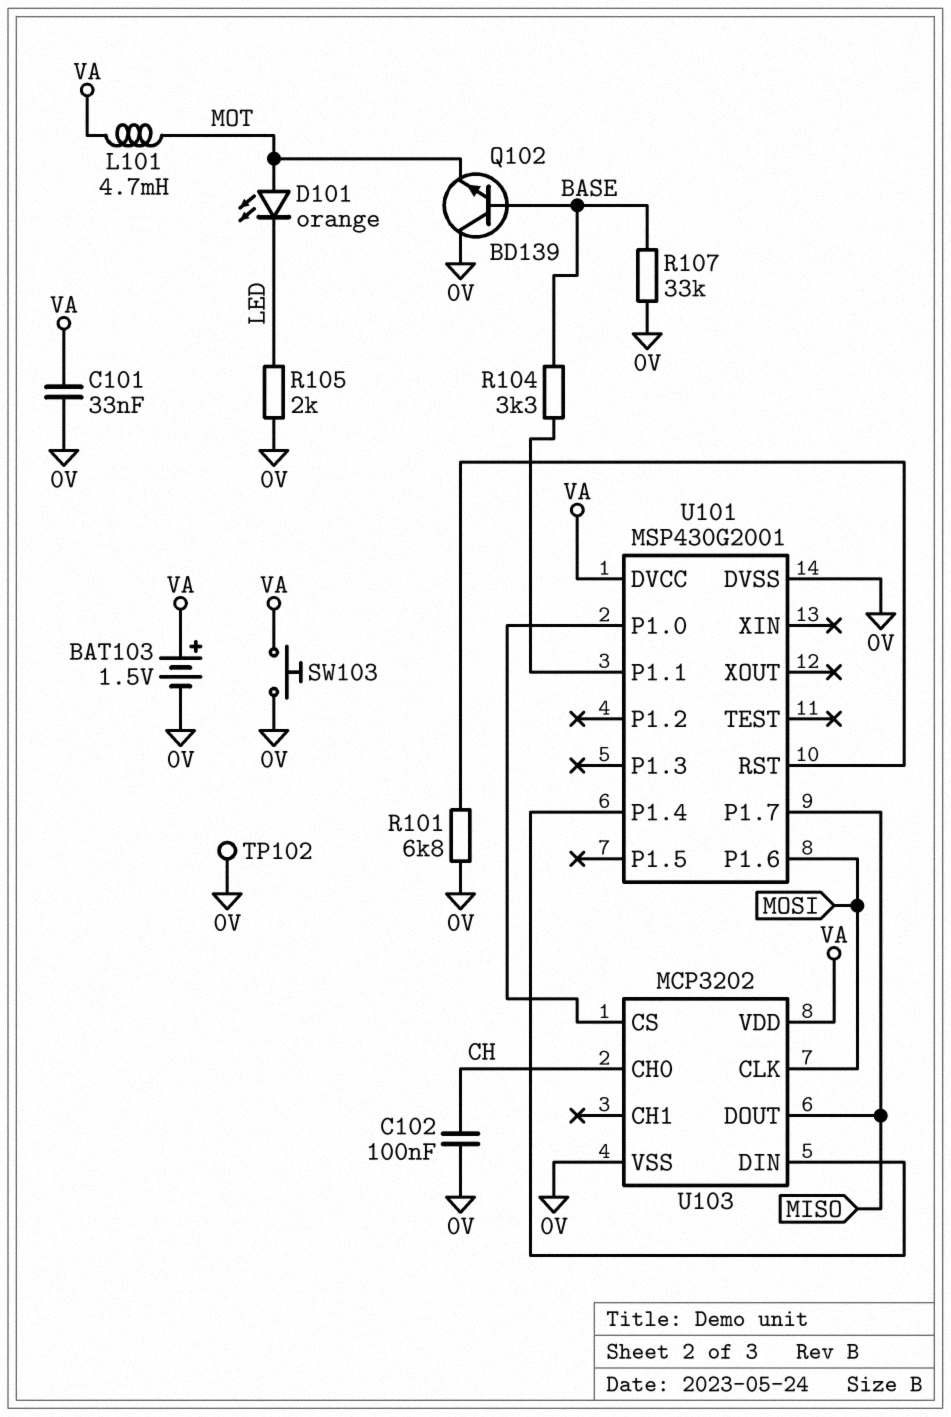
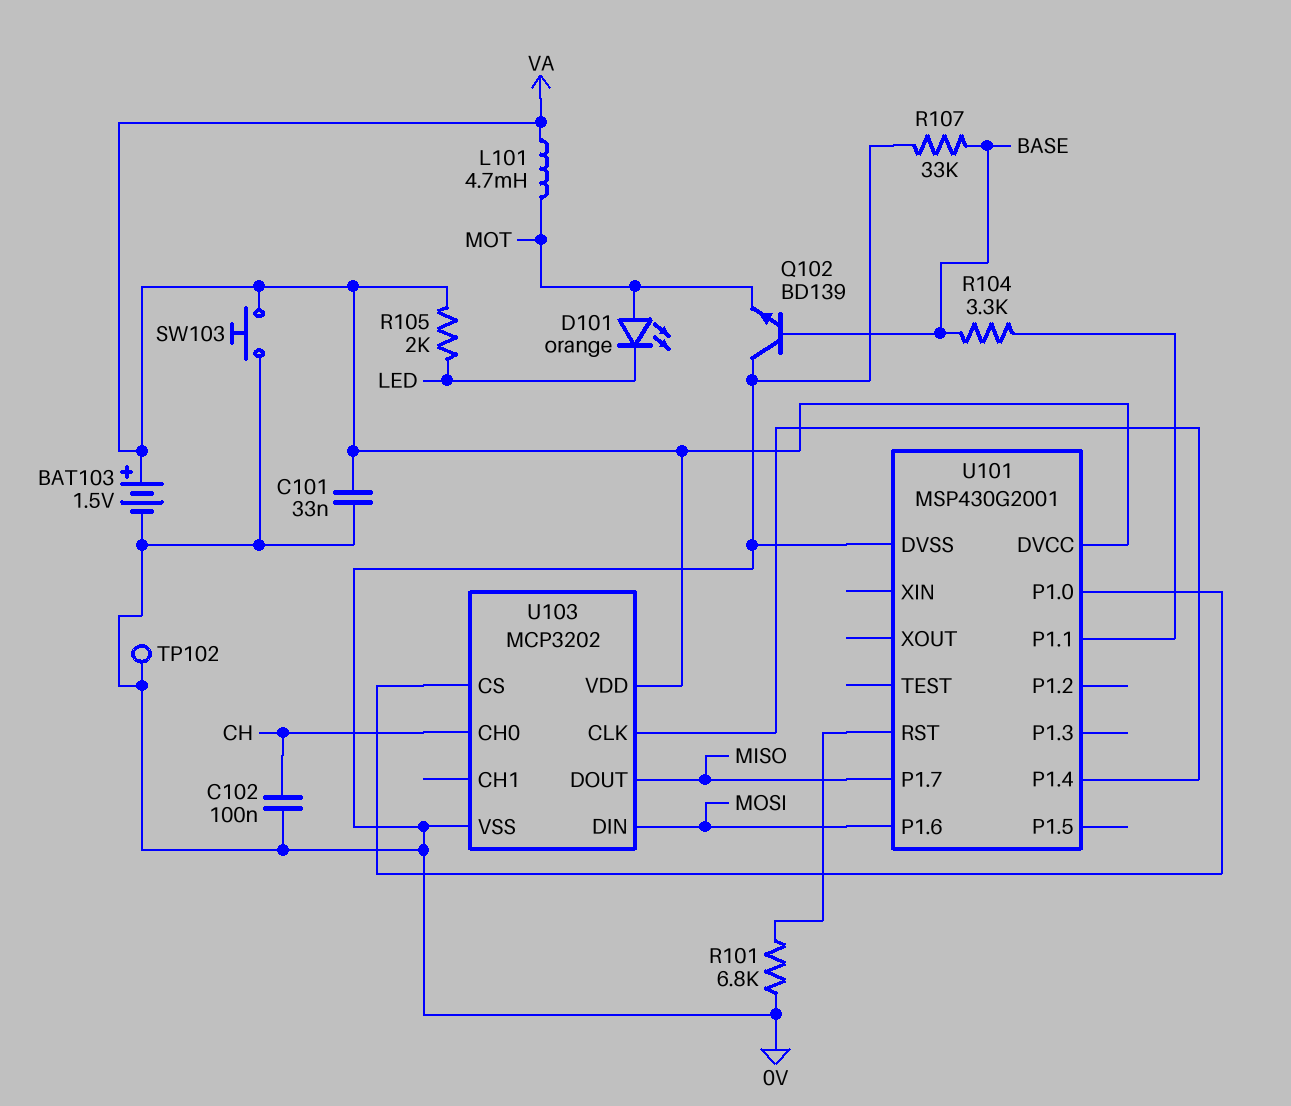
R105: 2k (0V, LED) -> 2k (LED, VA)
U103 pin CLK: MOSI -> U101/P1.4
U103 pin DIN: U101/P1.4 -> MOSI

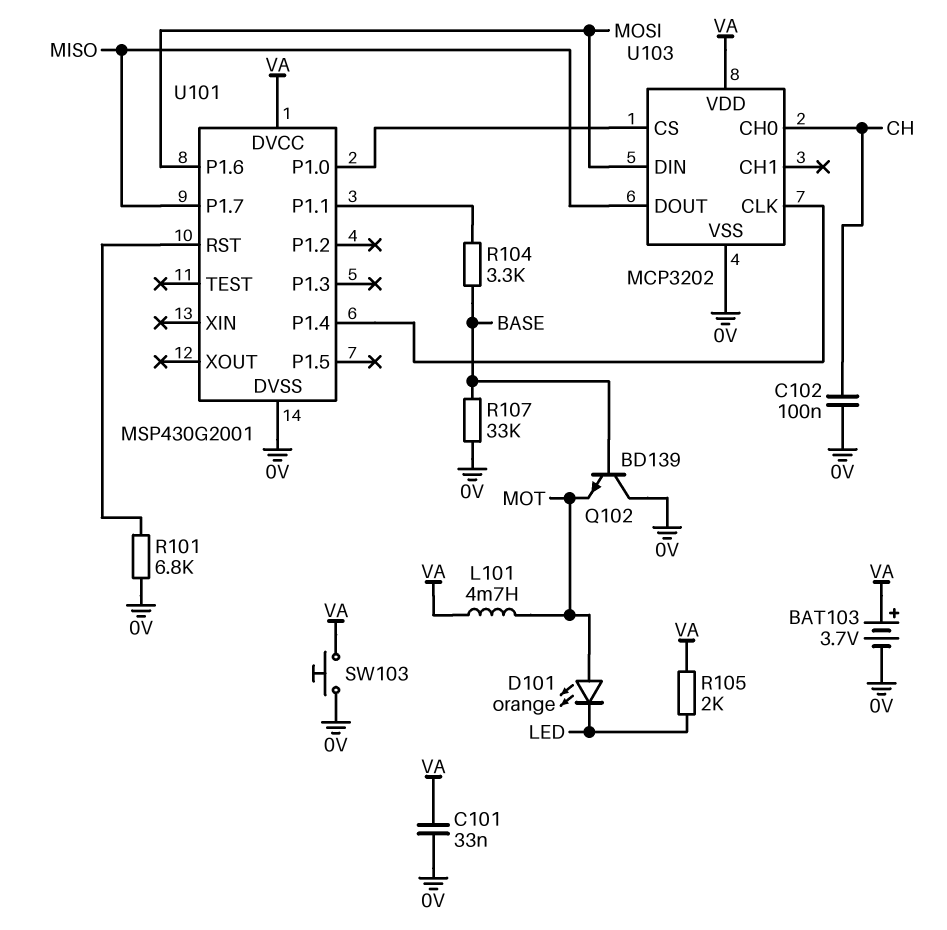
BAT103: 1.5V (plus VA, minus 0V) -> 3.7V (plus VA, minus 0V)
TP102: test point (0V) -> none

